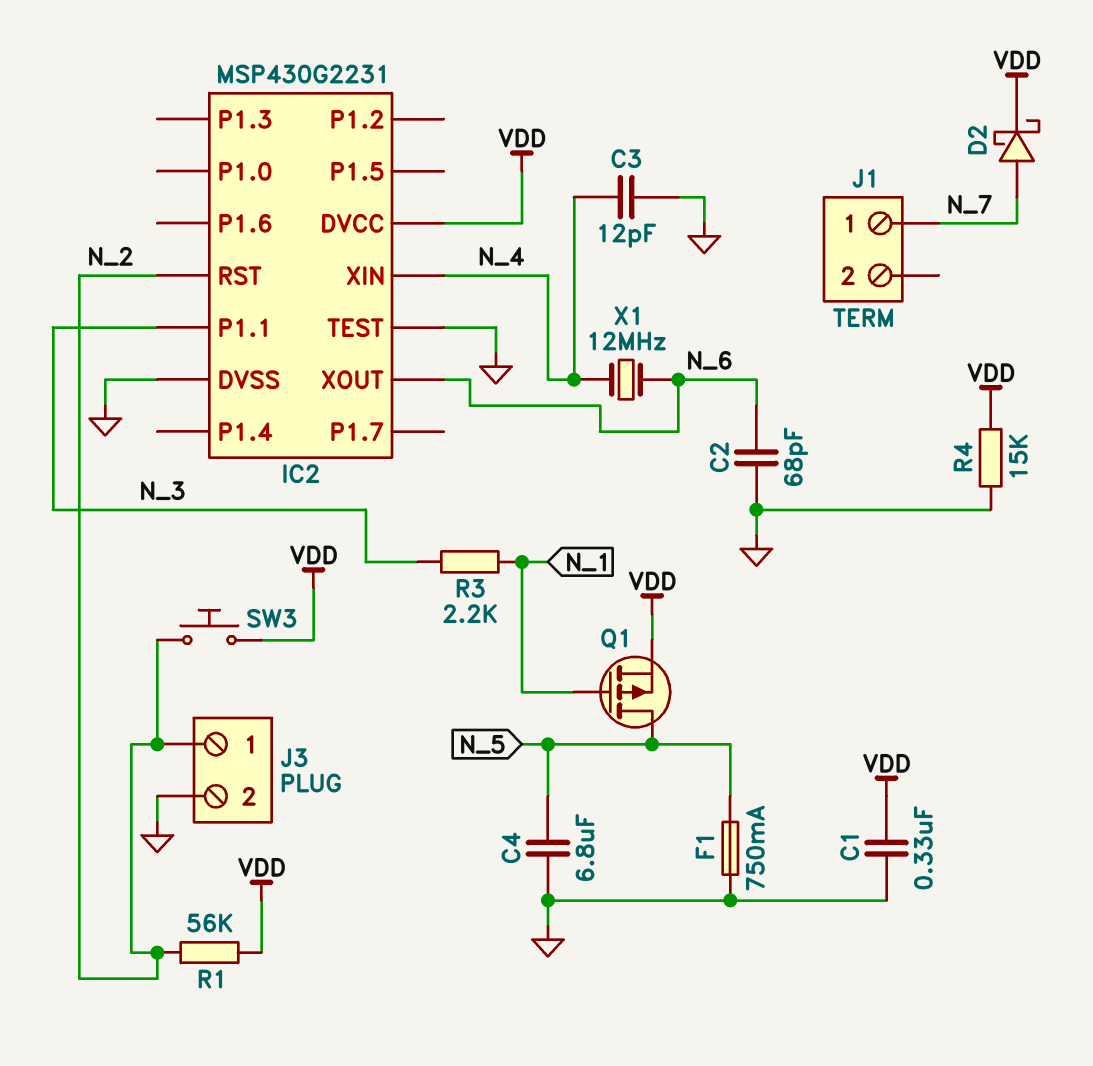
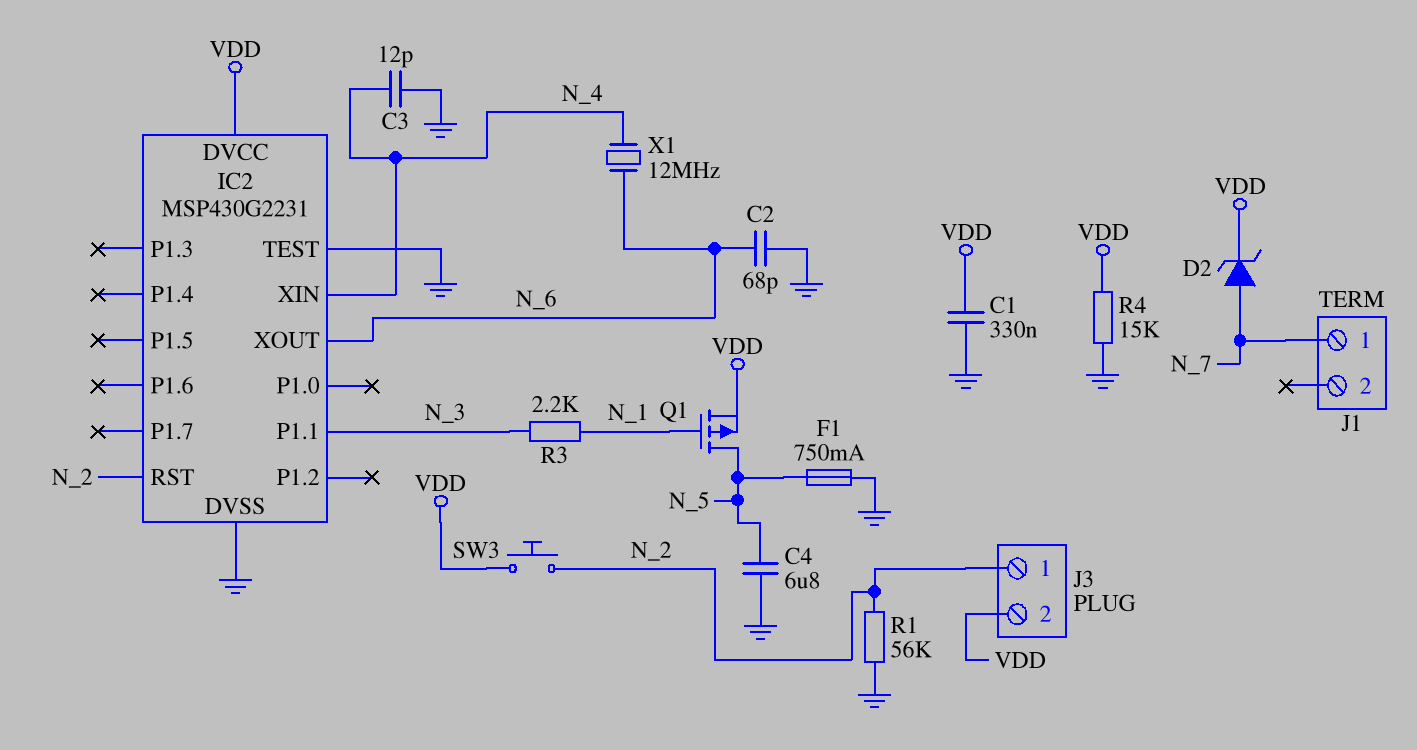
D2: schottky (A N_7, K VDD) -> zener (A N_7, K VDD)
J3 pin 2: GND -> VDD
R1: 56k (N_2, VDD) -> 56k (GND, N_2)

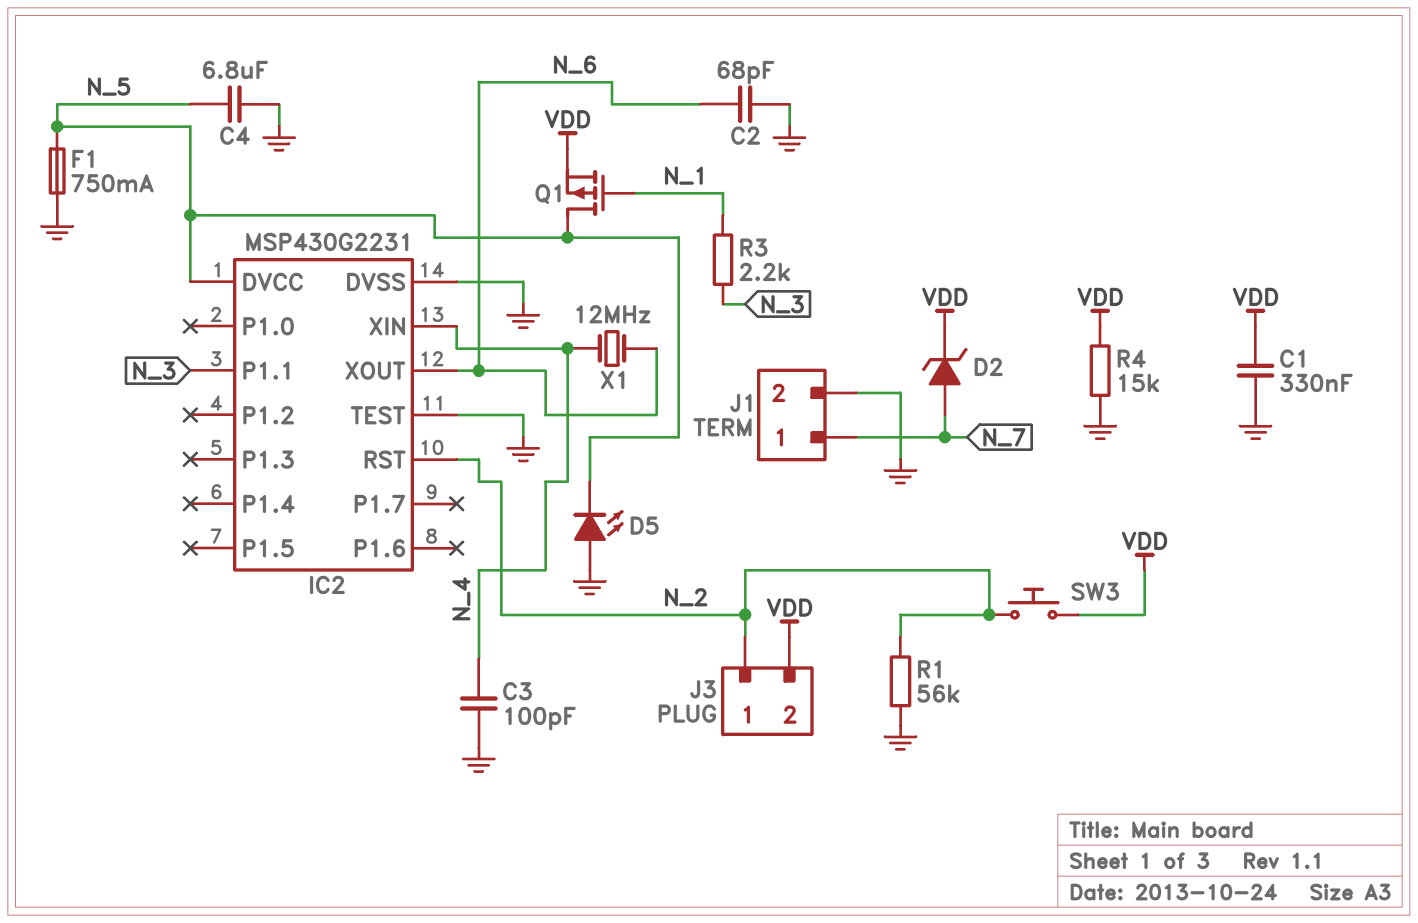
C3: 12pF (GND, N_4) -> 100pF (GND, N_4)
D5: none -> LED (A GND, K N_5)
IC2 pin DVCC: VDD -> N_5
J1 pin 2: none -> GND

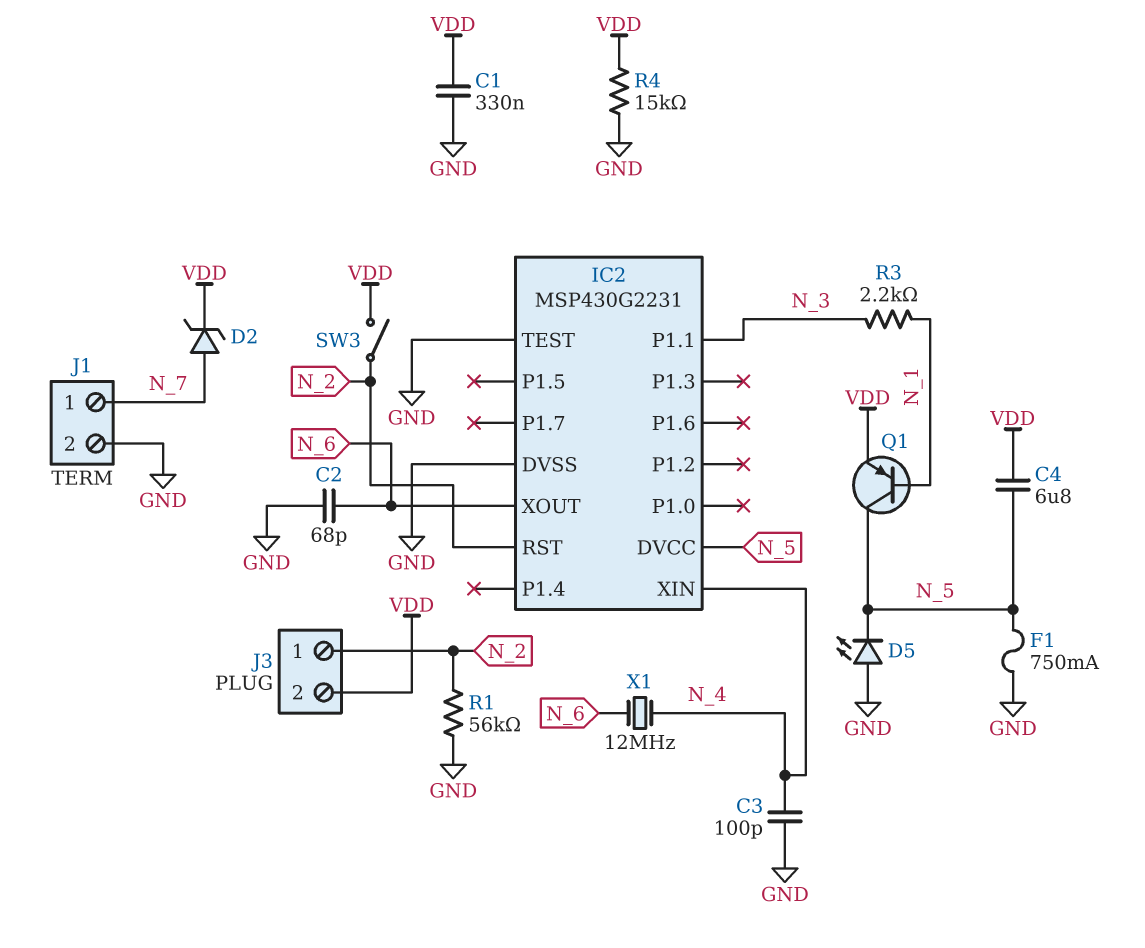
C4: 6.8uF (GND, N_5) -> 6.8uF (N_5, VDD)
Q1: PMOS (G N_1, D N_5, S VDD) -> PNP (B N_1, C N_5, E VDD)
SW3: button (N_2, VDD) -> switch (N_2, VDD)

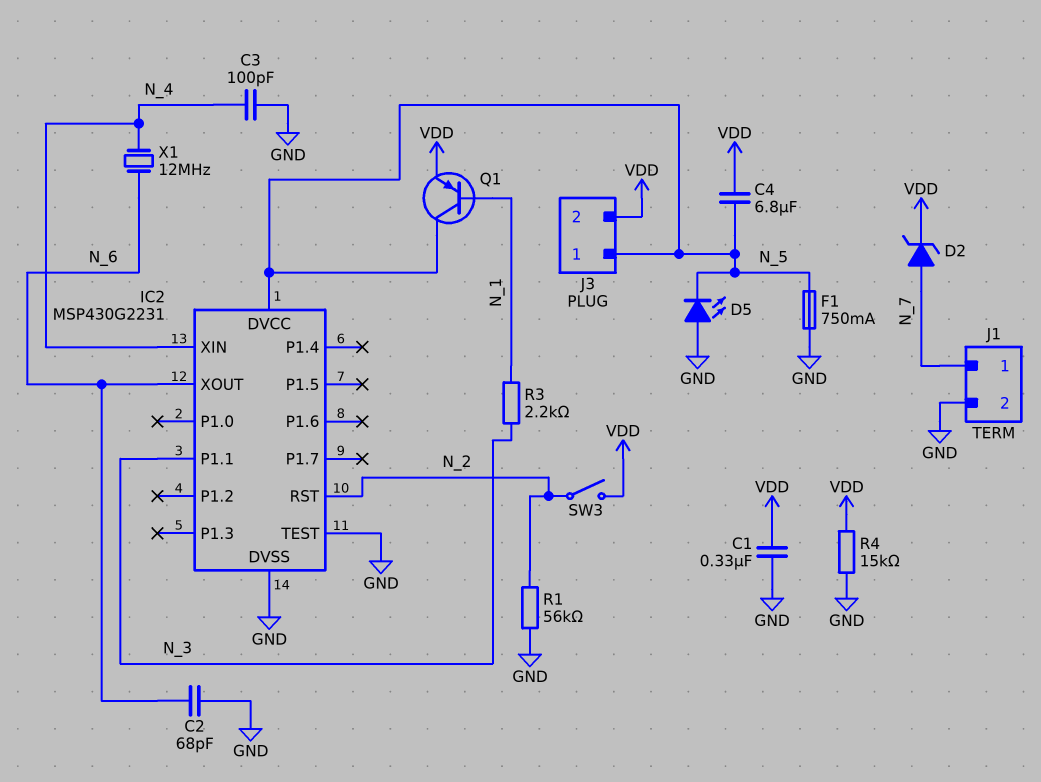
J3 pin 1: N_2 -> N_5

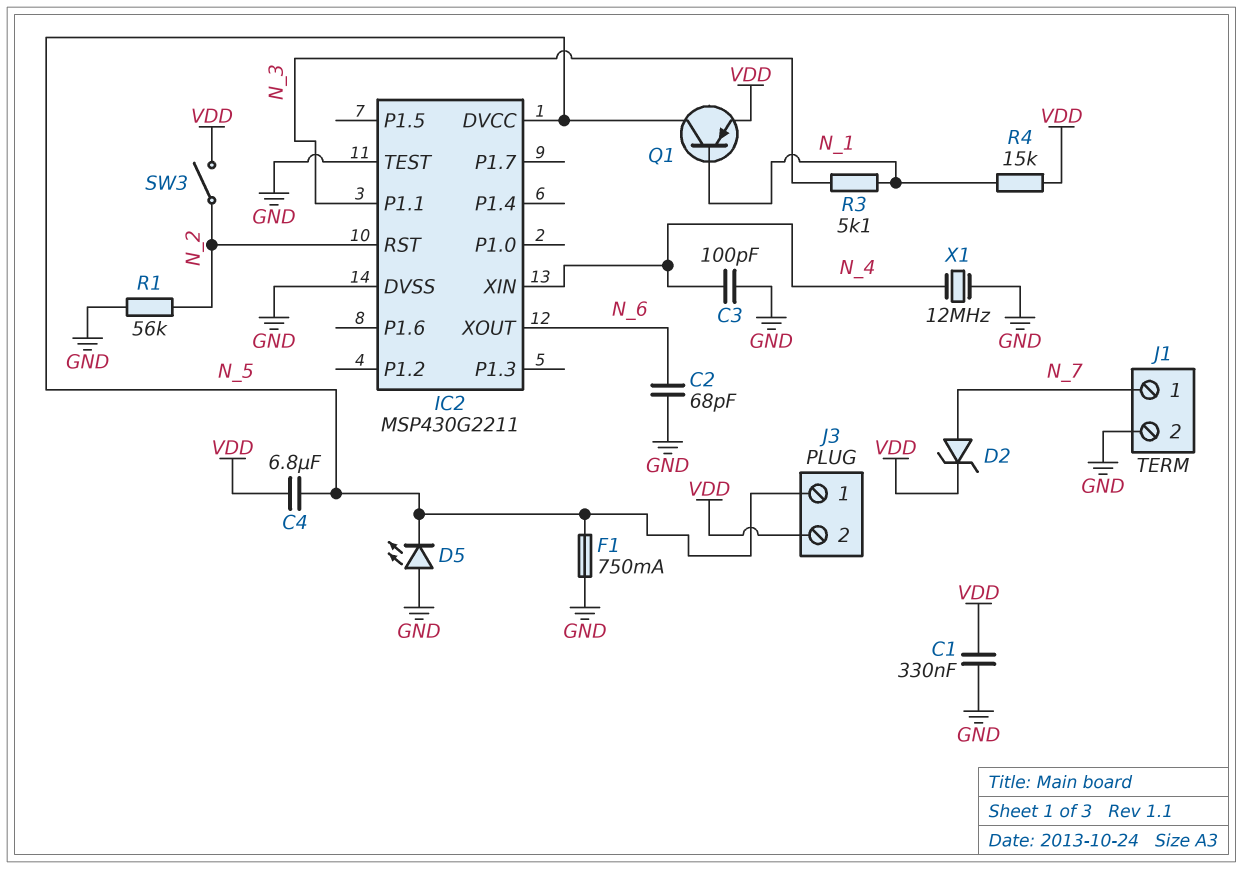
IC2: MSP430G2231 -> MSP430G2211
R3: 2.2k (N_1, N_3) -> 5.1k (N_1, N_3)
R4: 15k (GND, VDD) -> 15k (N_1, VDD)
X1: 12MHz (N_4, N_6) -> 12MHz (GND, N_4)

